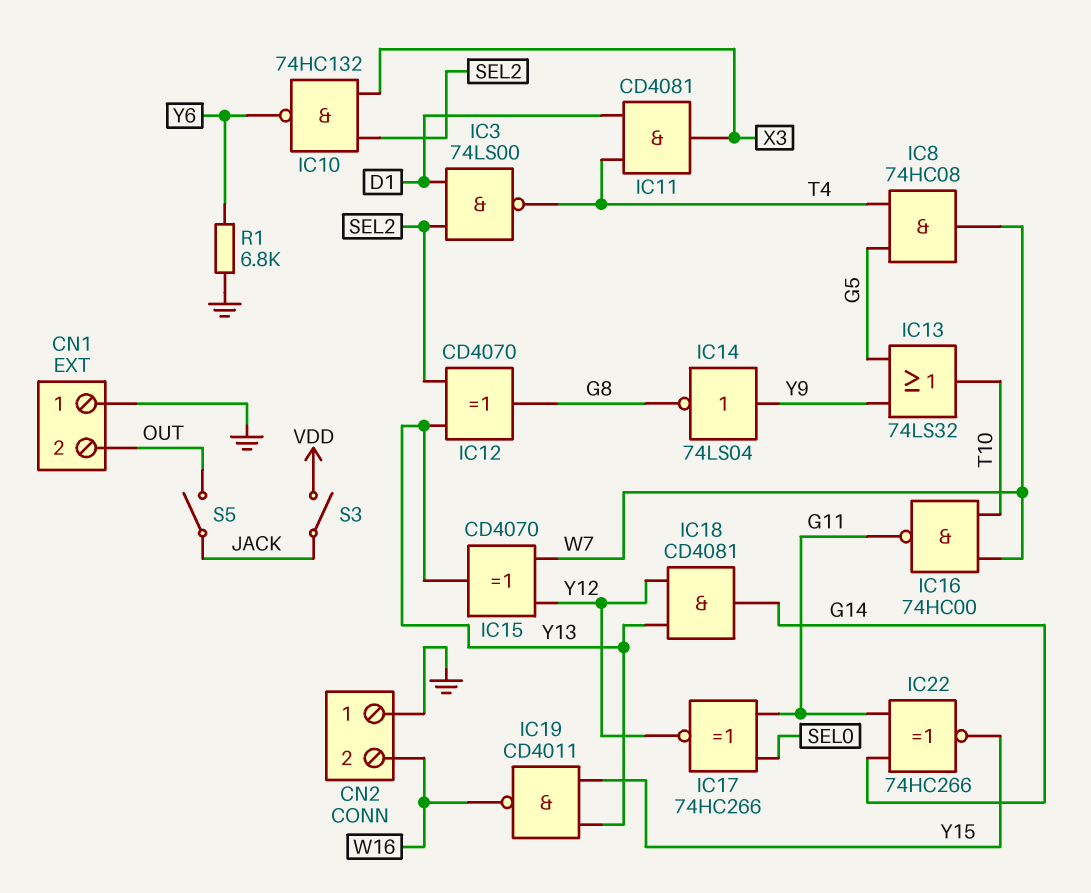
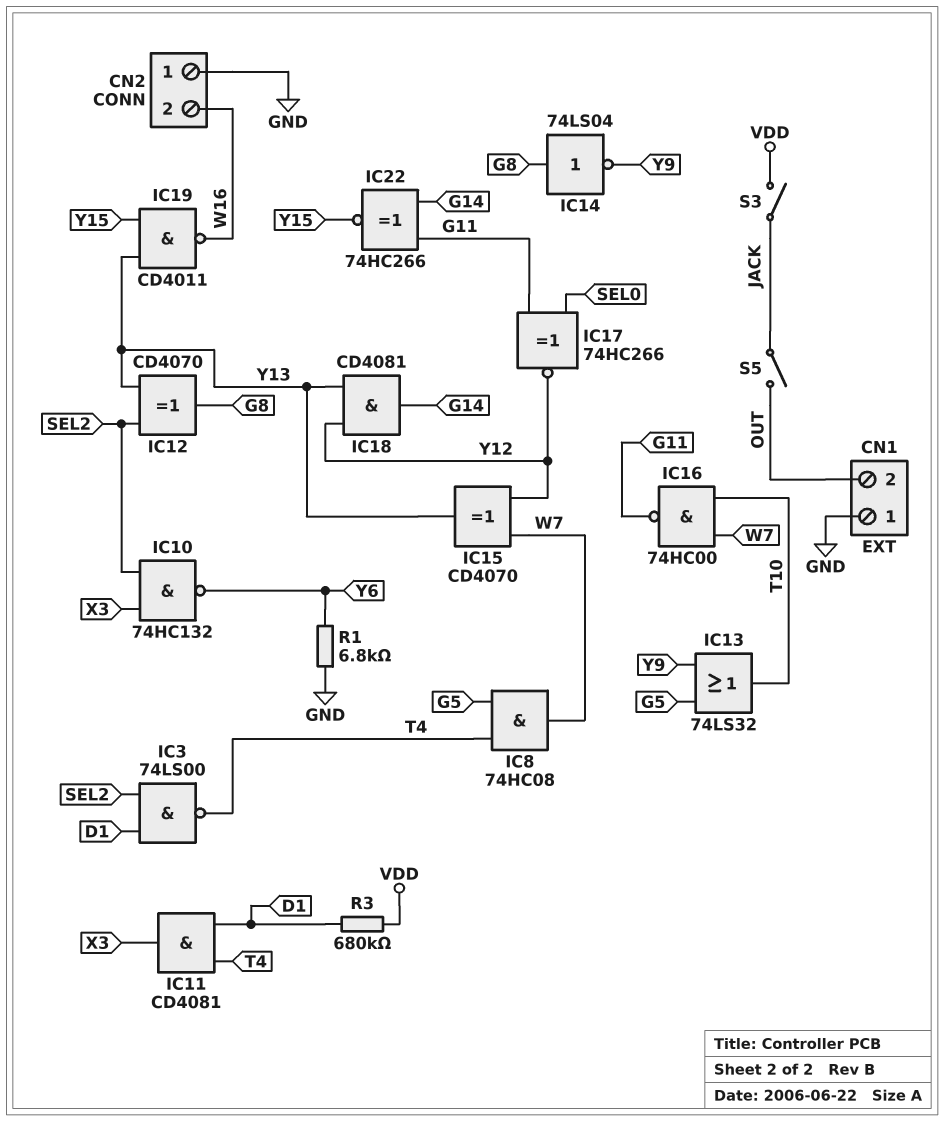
IC14: NOT 74LS04 (in Y9, out G8) -> NOT 74LS04 (in G8, out Y9)
R3: none -> 680k (D1, VDD)

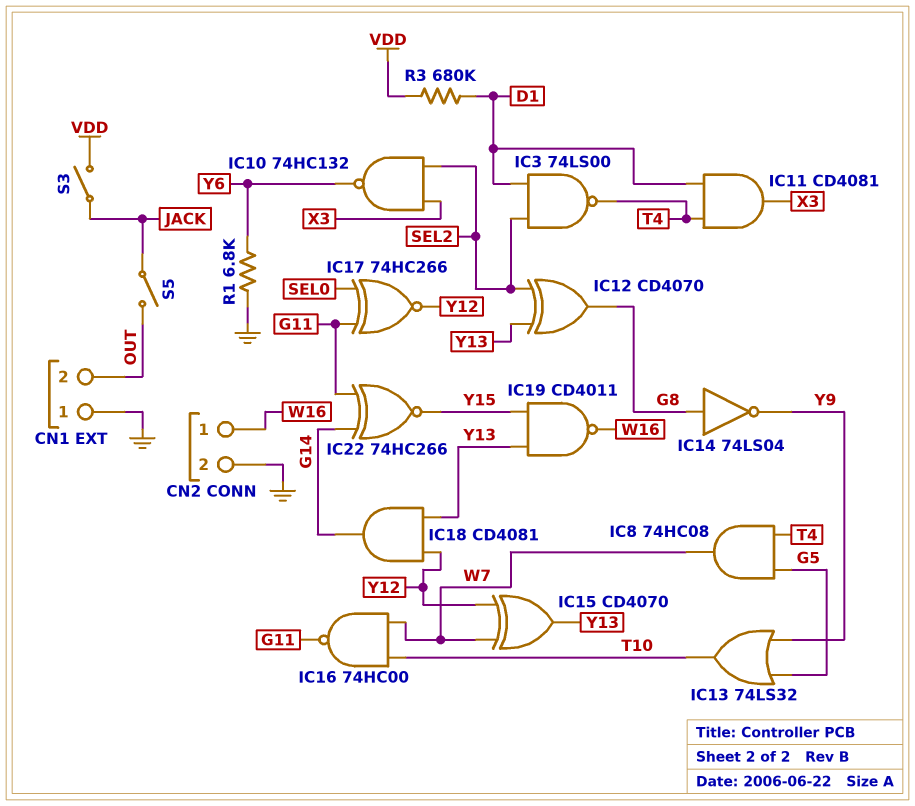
CN2 pin 1: GND -> W16
CN2 pin 2: W16 -> GND

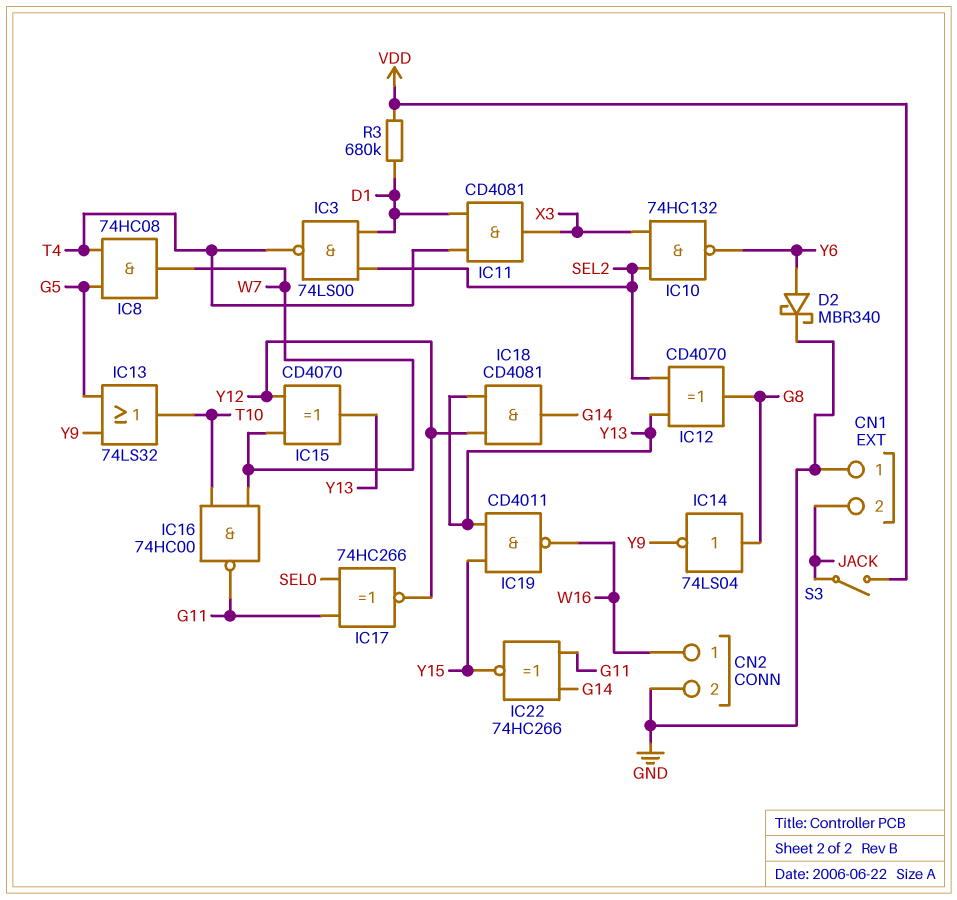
CN1 pin 2: OUT -> JACK
D2: none -> schottky MBR340 (A Y6, K GND)
R1: 6.8k (GND, Y6) -> none
S5: switch (JACK, OUT) -> none

